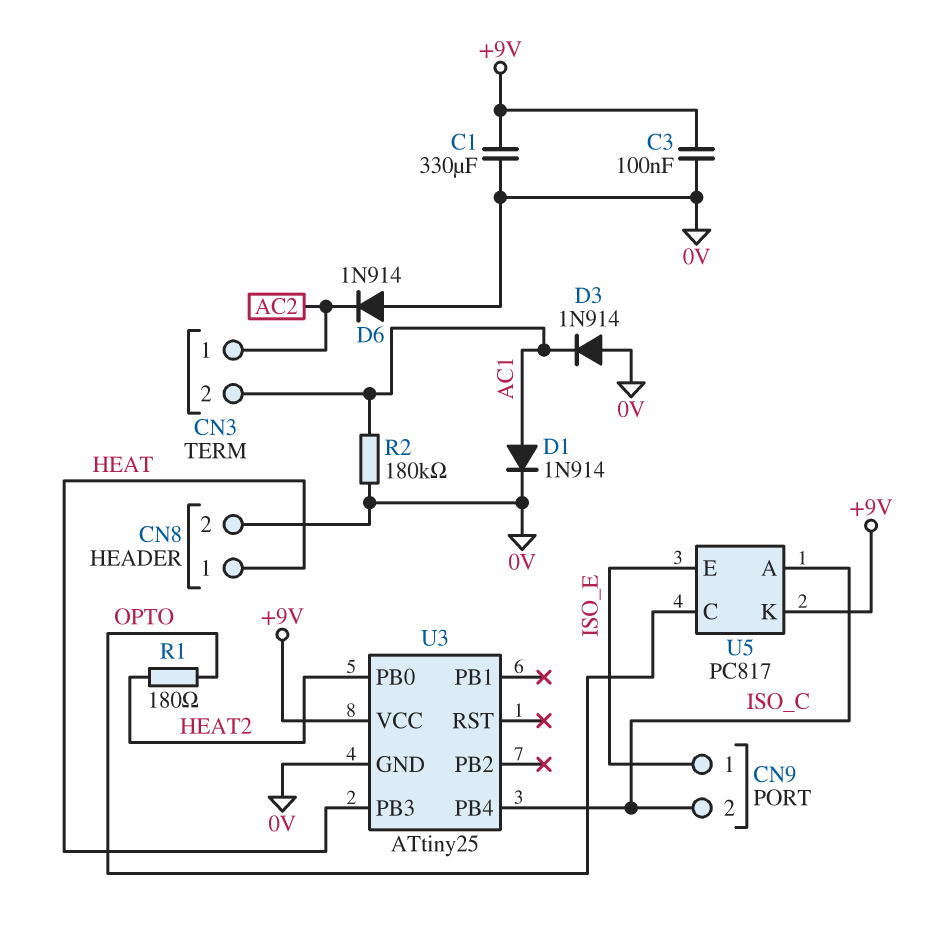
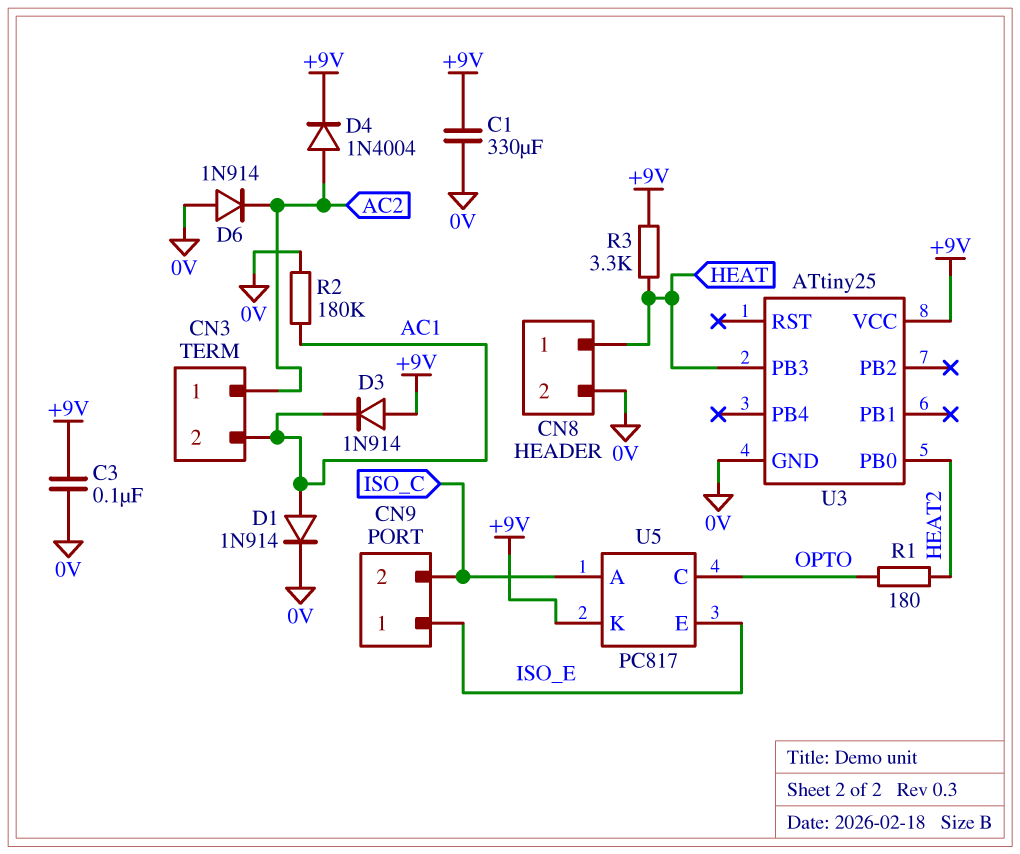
D3: diode 1N914 (A 0V, K AC1) -> diode 1N914 (A +9V, K AC1)
D4: none -> diode 1N4004 (A AC2, K +9V)
R3: none -> 3.3k (+9V, HEAT)
U3 pin PB4: ISO_C -> none

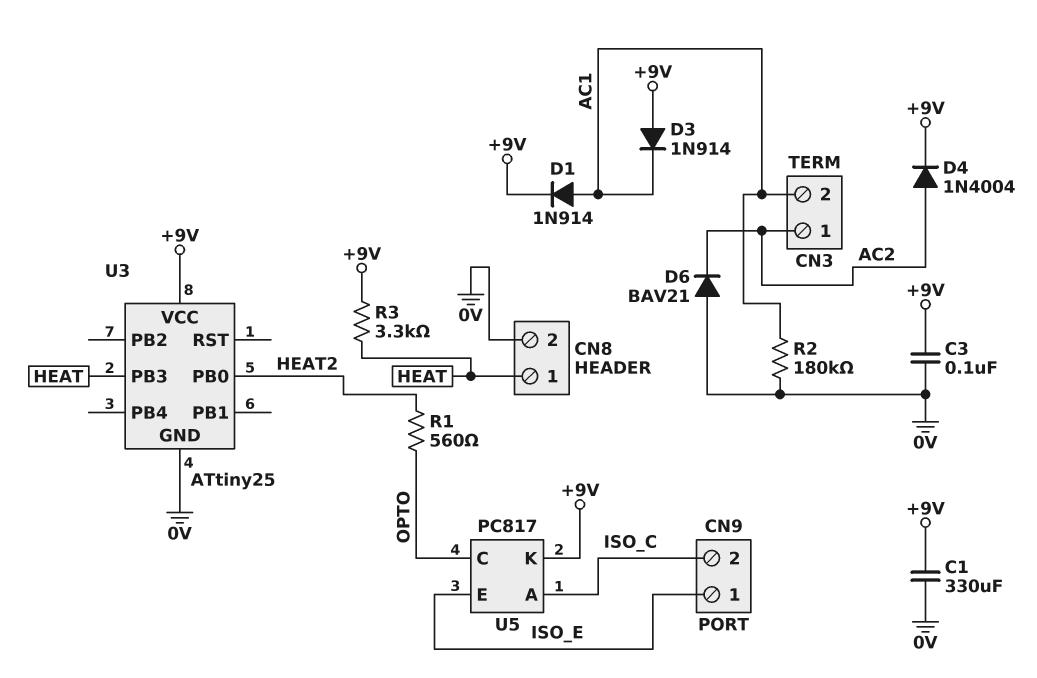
D1: diode 1N914 (A AC1, K 0V) -> diode 1N914 (A AC1, K +9V)
D6: diode 1N914 (A 0V, K AC2) -> diode BAV21 (A 0V, K AC2)
R1: 180 (HEAT2, OPTO) -> 560 (HEAT2, OPTO)

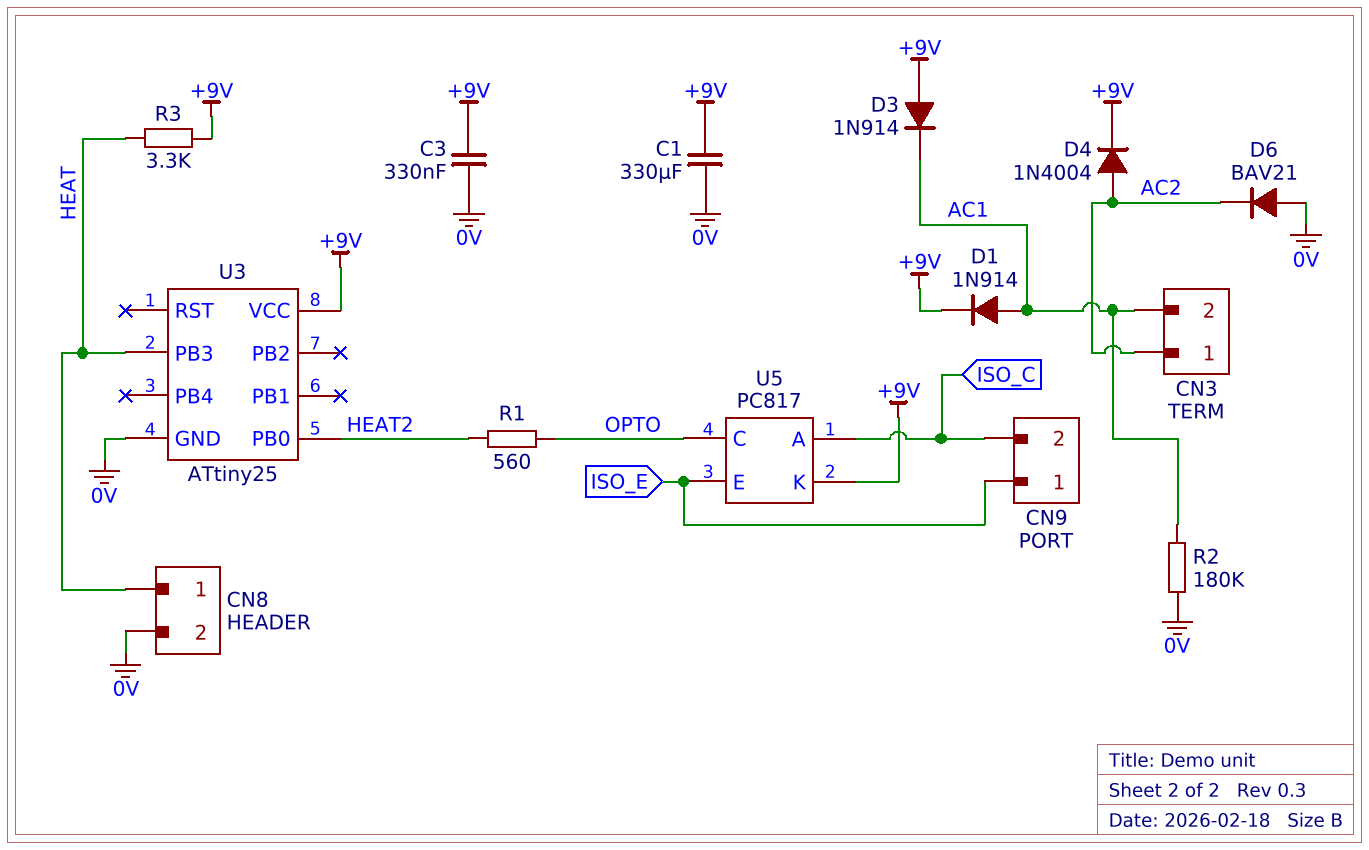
C3: 100nF (+9V, 0V) -> 330nF (+9V, 0V)

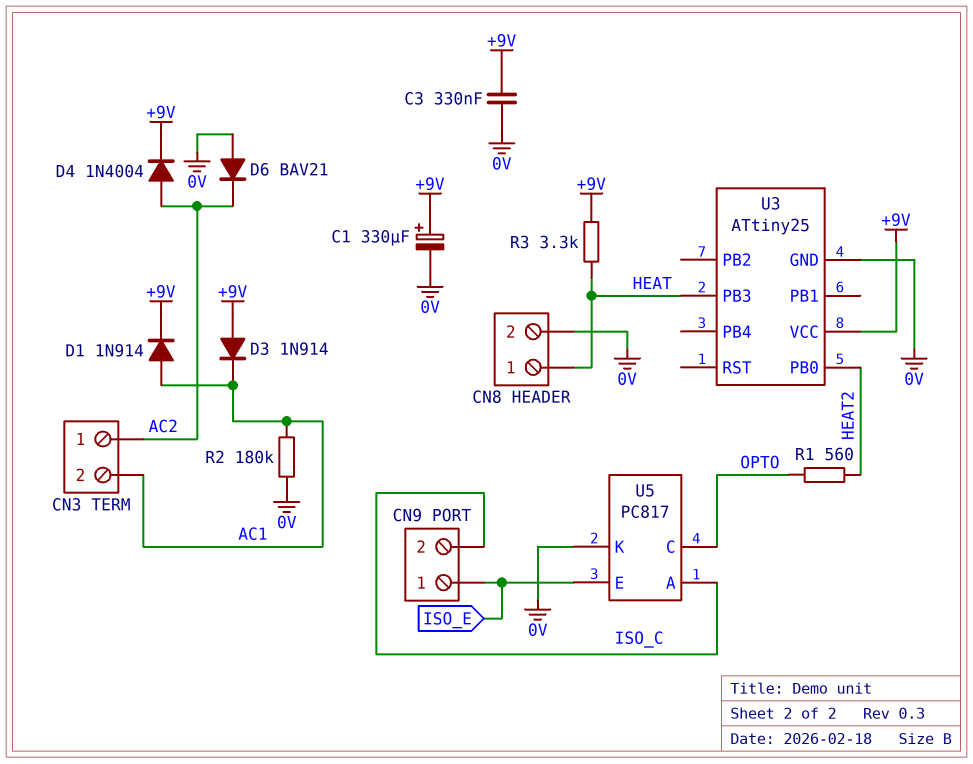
C1: 330uF (+9V, 0V) -> 330uF (plus +9V, minus 0V)
U5 pin K: +9V -> 0V

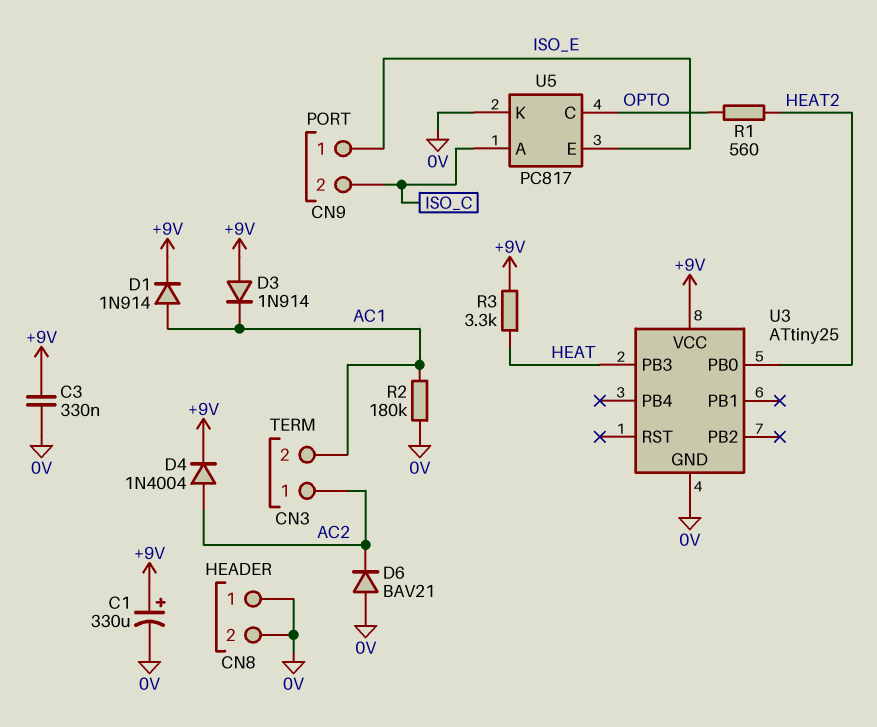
CN8 pin 1: HEAT -> 0V

